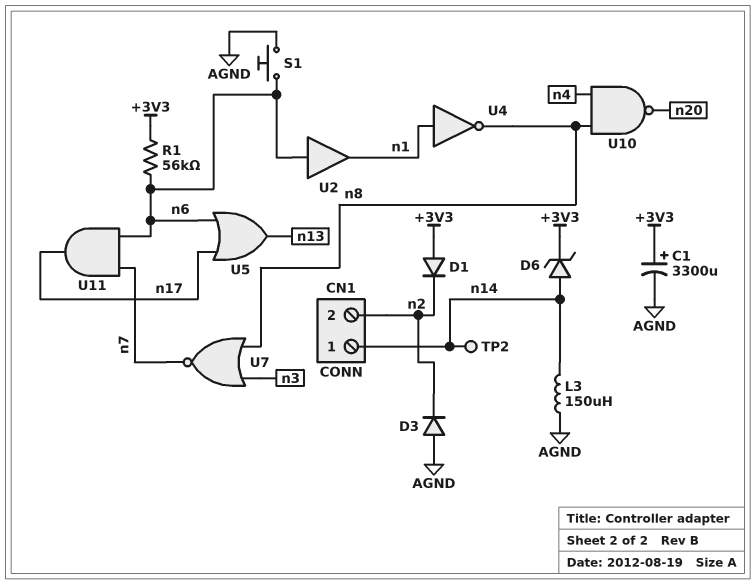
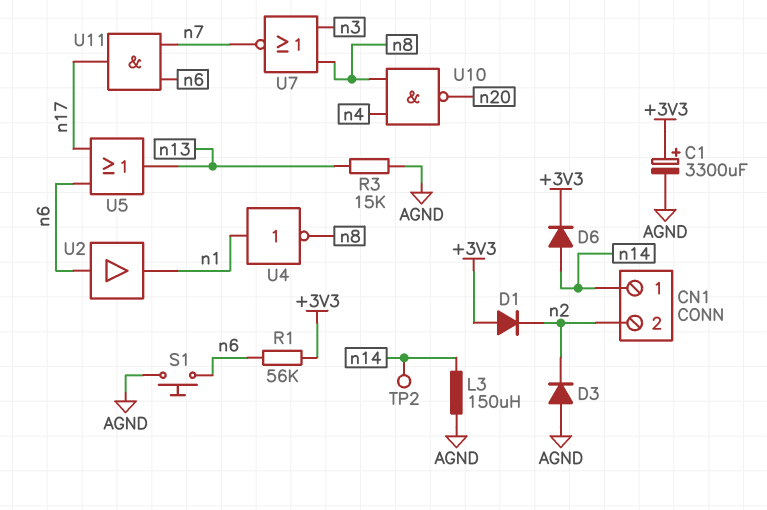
D6: zener (A n14, K +3V3) -> diode (A n14, K +3V3)
R3: none -> 15k (AGND, n13)

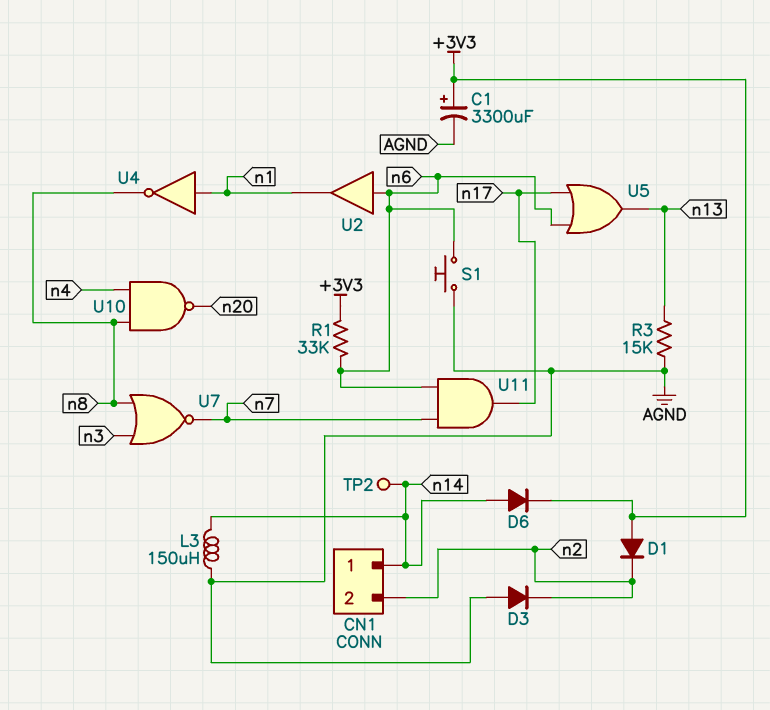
R1: 56k (+3V3, n6) -> 33k (+3V3, n6)

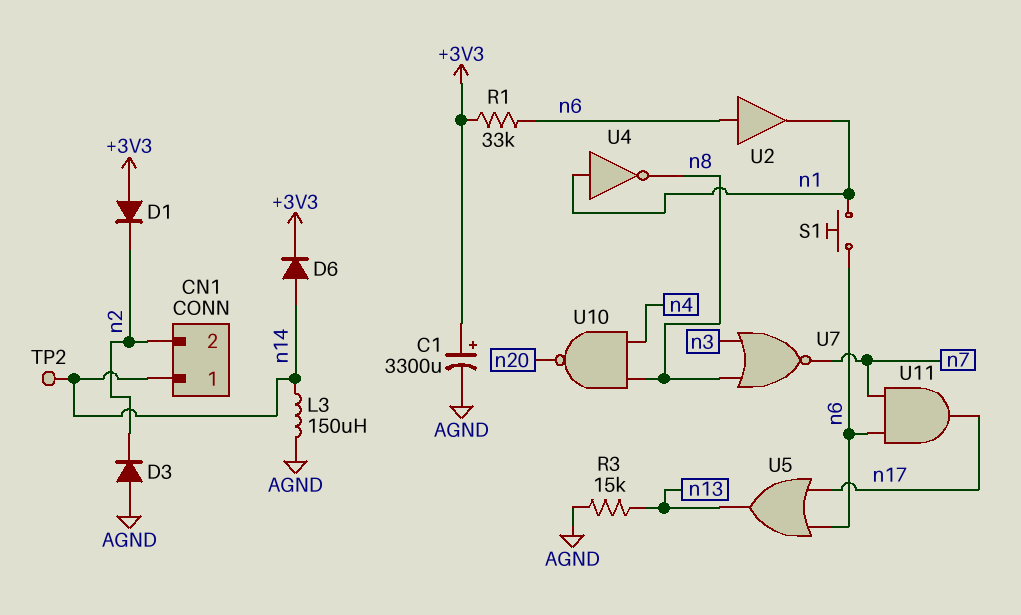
S1: button (AGND, n6) -> button (n1, n6)

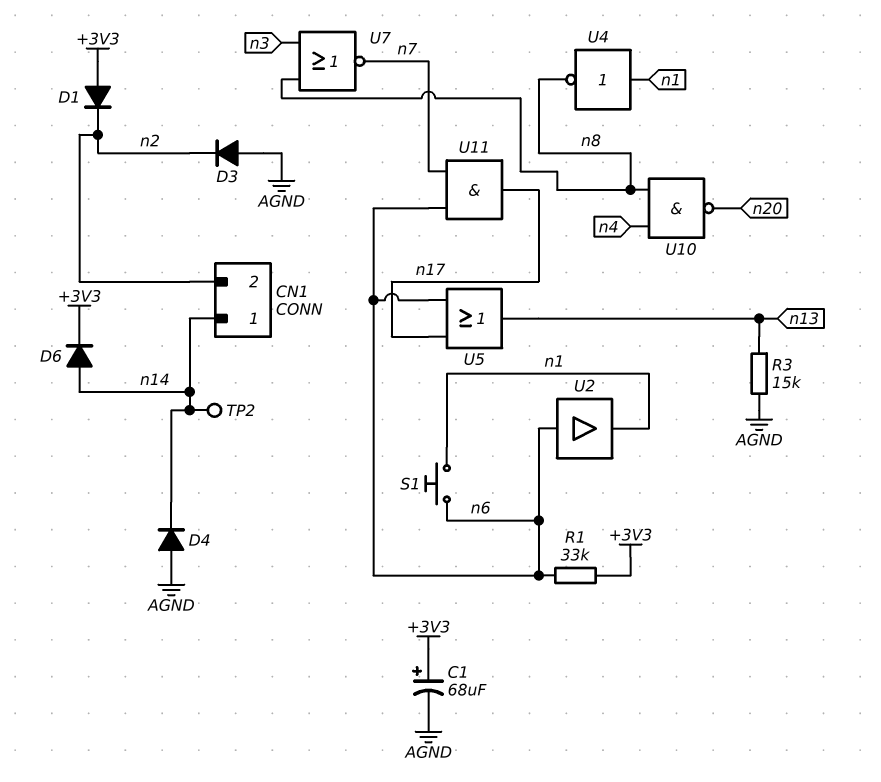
C1: 3300uF (plus +3V3, minus AGND) -> 68uF (plus +3V3, minus AGND)
D4: none -> diode (A AGND, K n14)
L3: 150uH (AGND, n14) -> none

